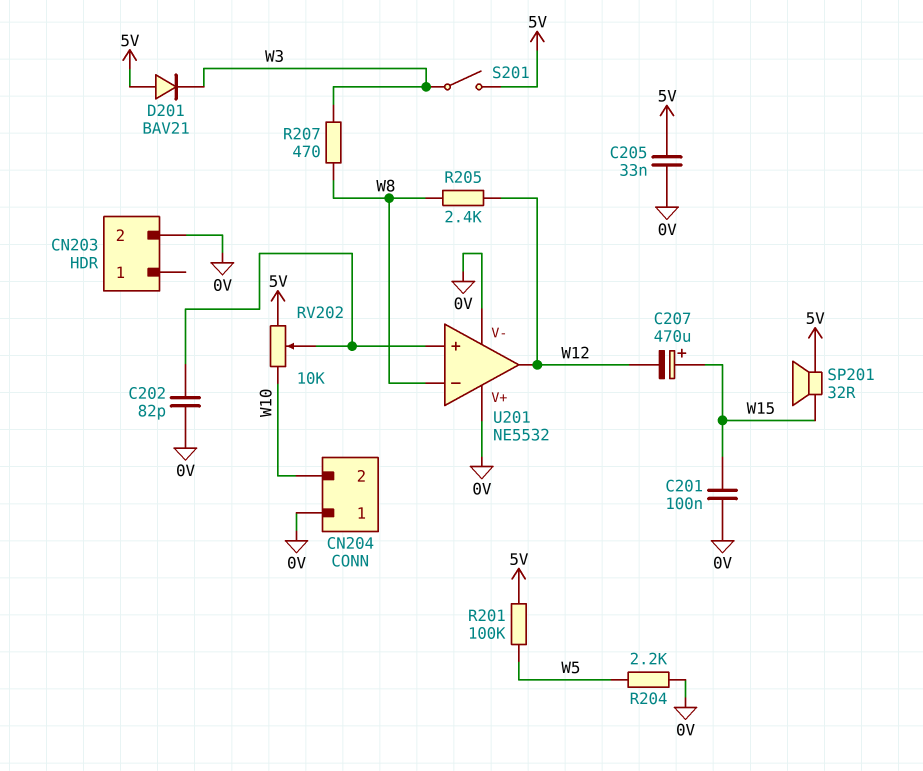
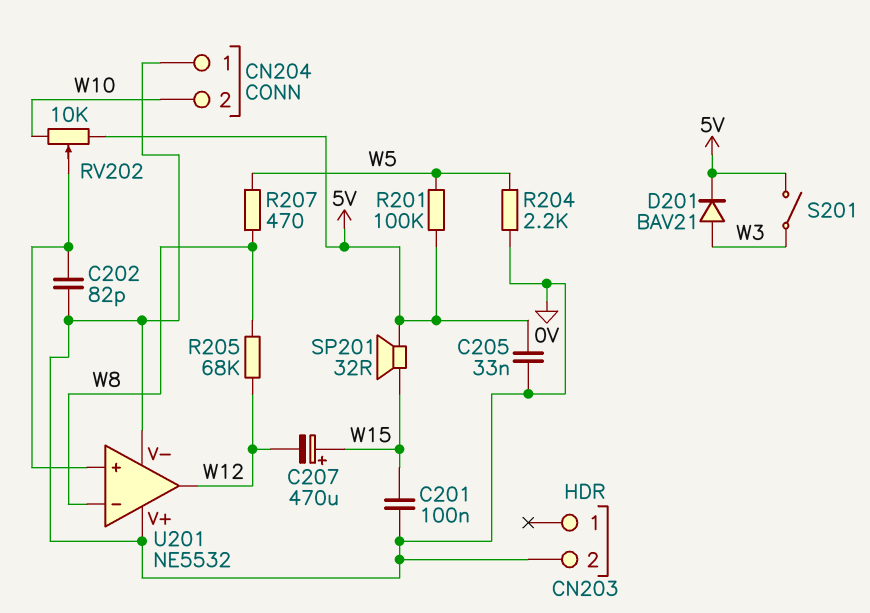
D201: diode BAV21 (A 5V, K W3) -> diode BAV21 (A W3, K 5V)
R205: 2.4k (W8, W12) -> 68k (W8, W12)
R207: 470 (W3, W8) -> 470 (W5, W8)

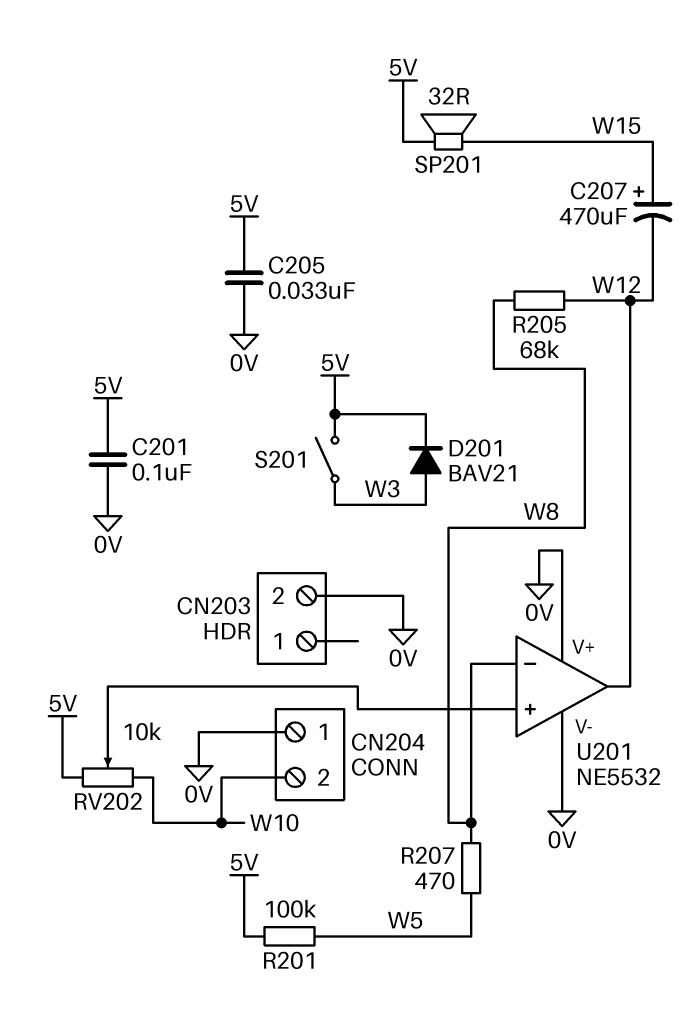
C201: 100nF (0V, W15) -> 100nF (0V, 5V)
C202: 82pF (0V, U201/in+) -> none
R204: 2.2k (0V, W5) -> none

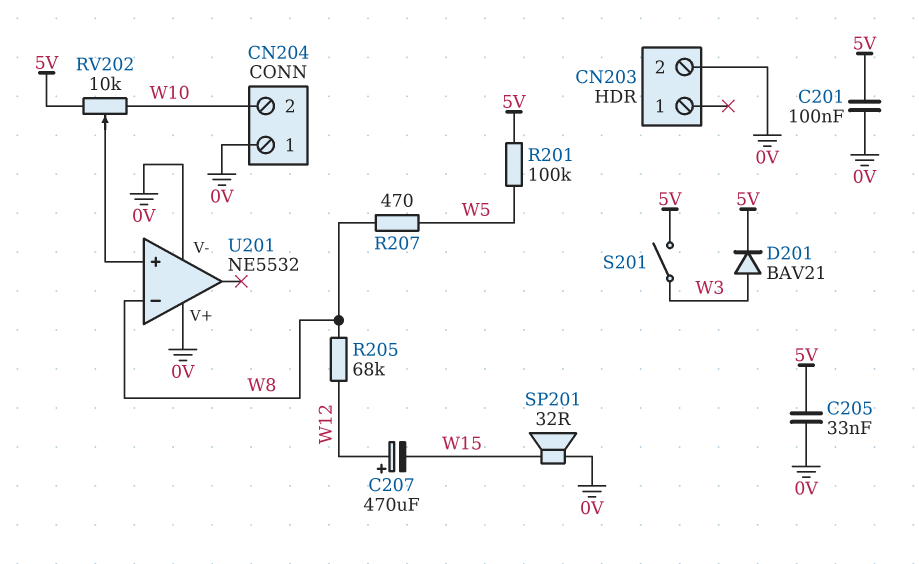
C207: 470uF (plus W15, minus W12) -> 470uF (plus W12, minus W15)
SP201: speaker 32R (5V, W15) -> speaker 32R (0V, W15)
U201 pin out: W12 -> none

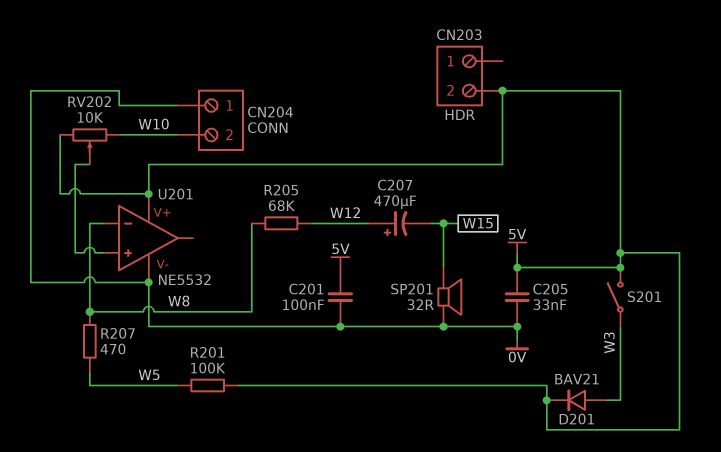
CN203 pin 2: 0V -> 5V
U201 pin V+: 0V -> 5V

